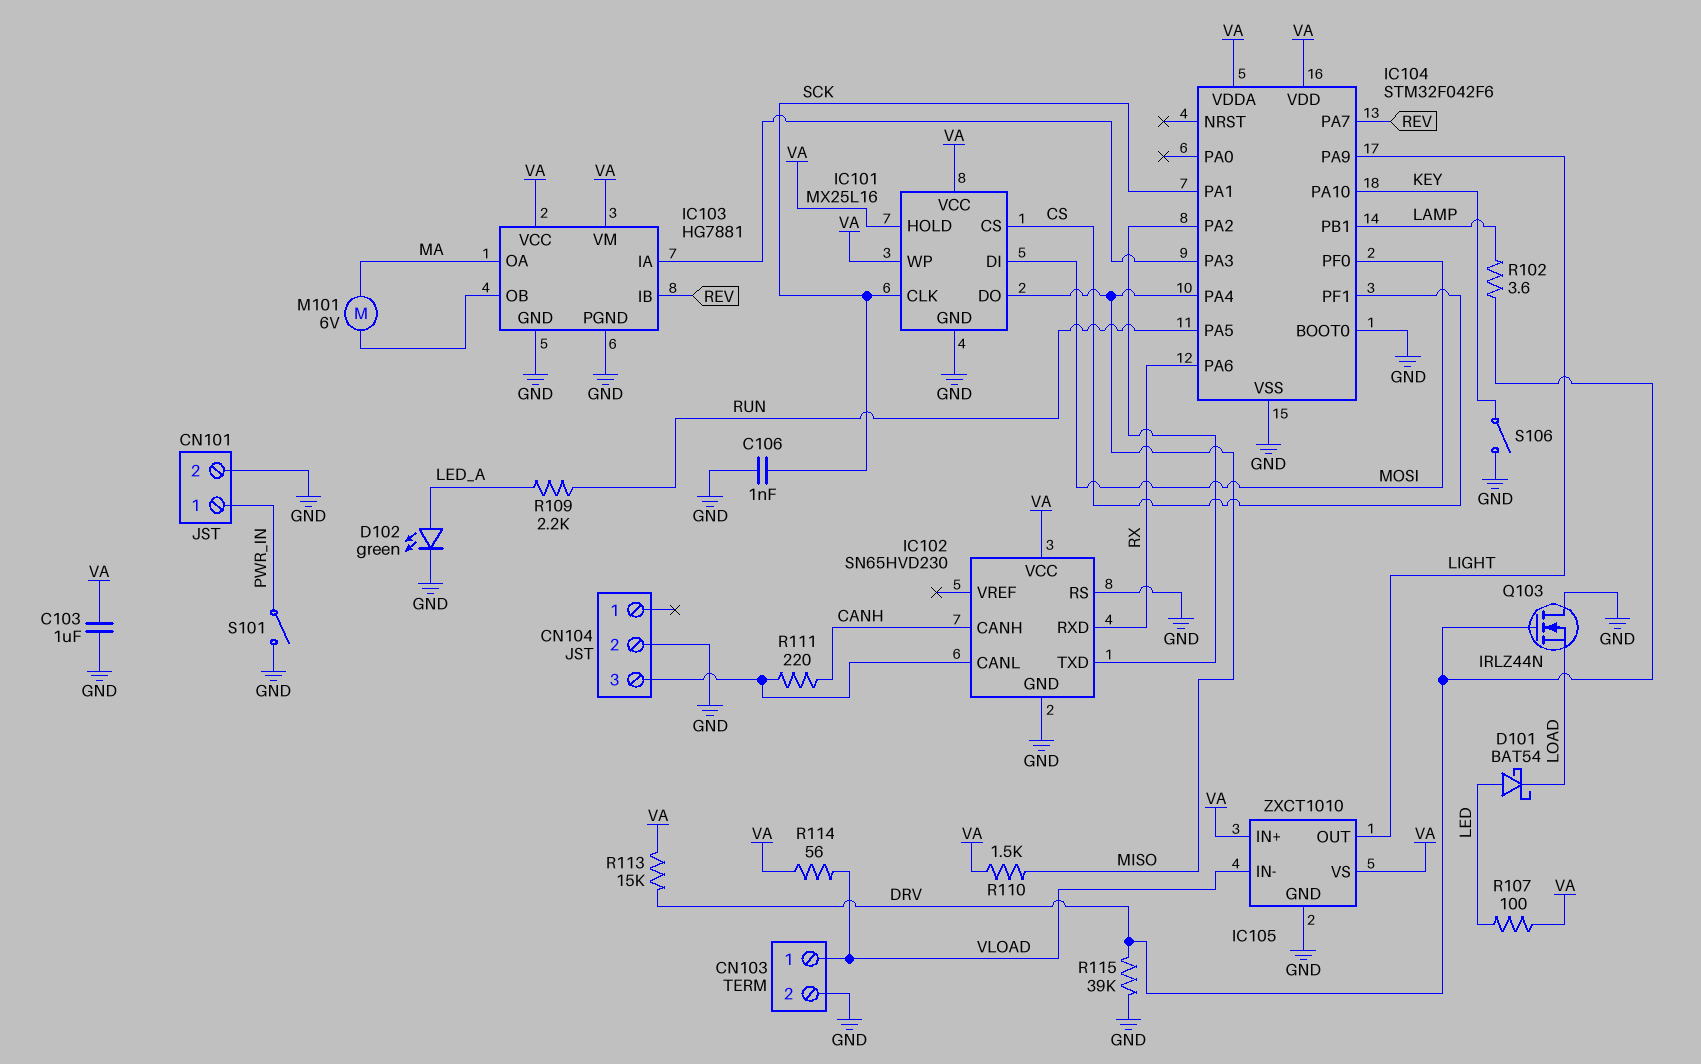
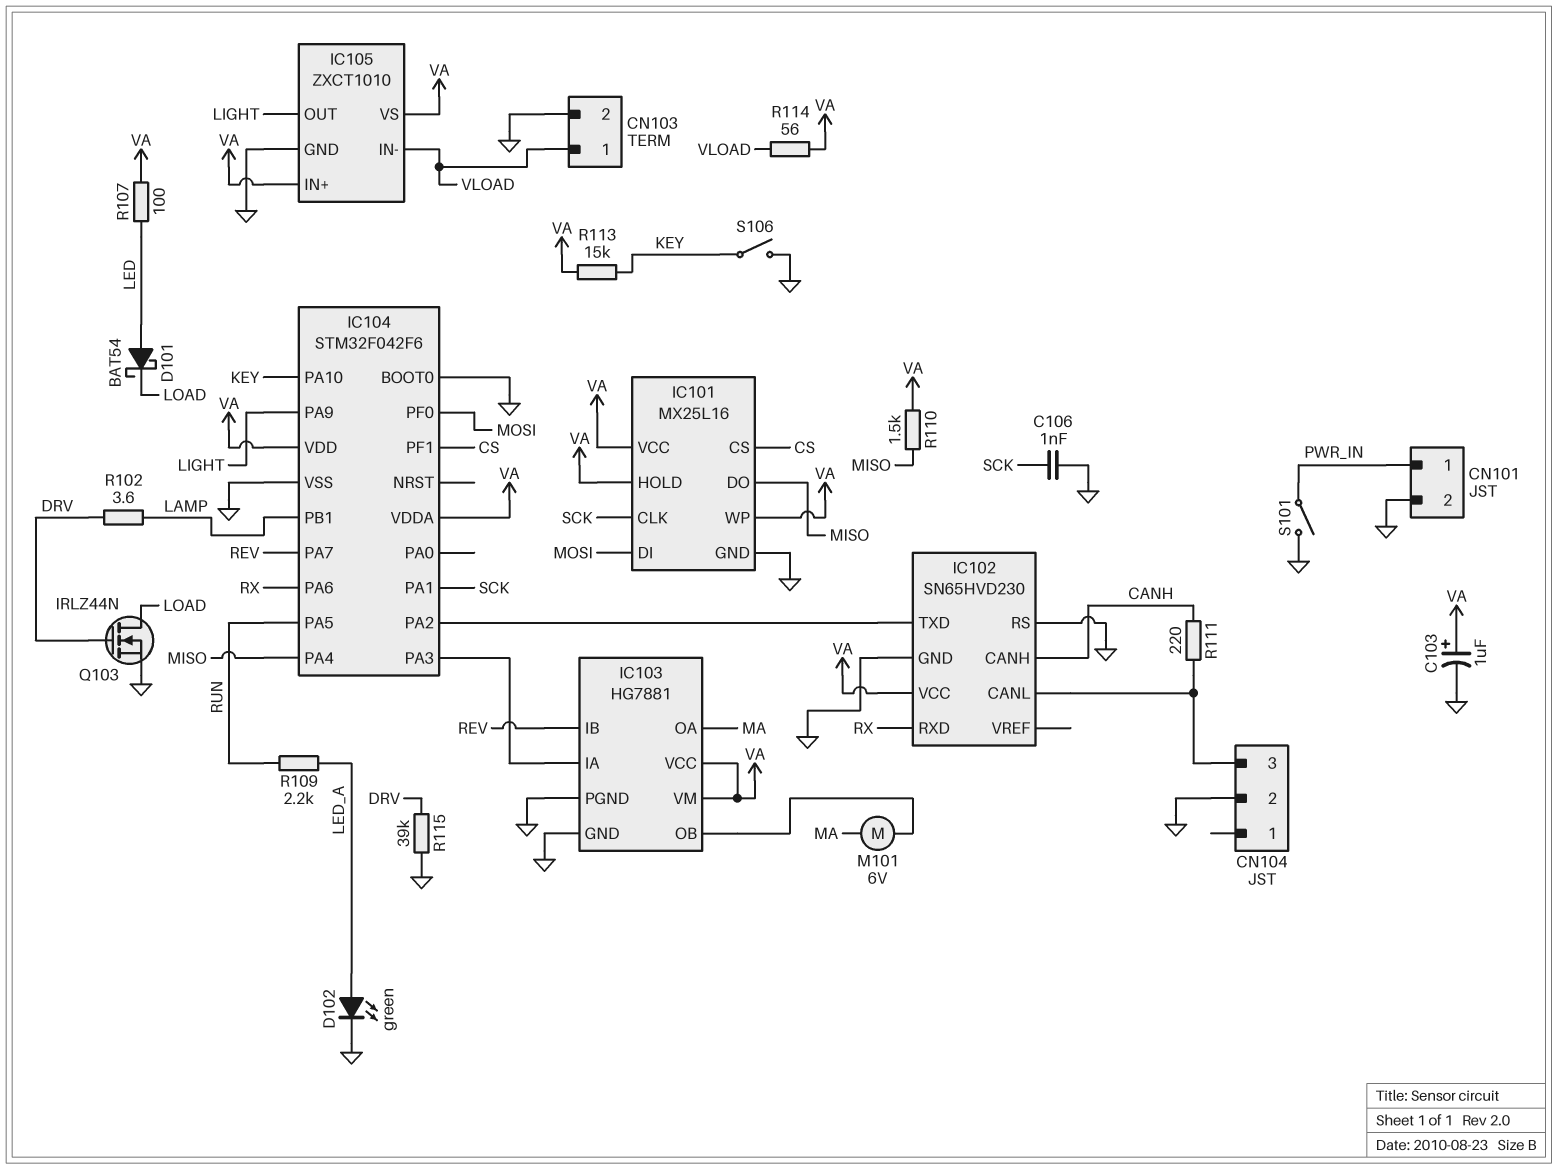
C103: 1uF (GND, VA) -> 1uF (plus VA, minus GND)
Q103: NMOS IRLZ44N (G DRV, D GND, S LOAD) -> NMOS IRLZ44N (G DRV, D LOAD, S GND)
R113: 15k (DRV, VA) -> 15k (KEY, VA)

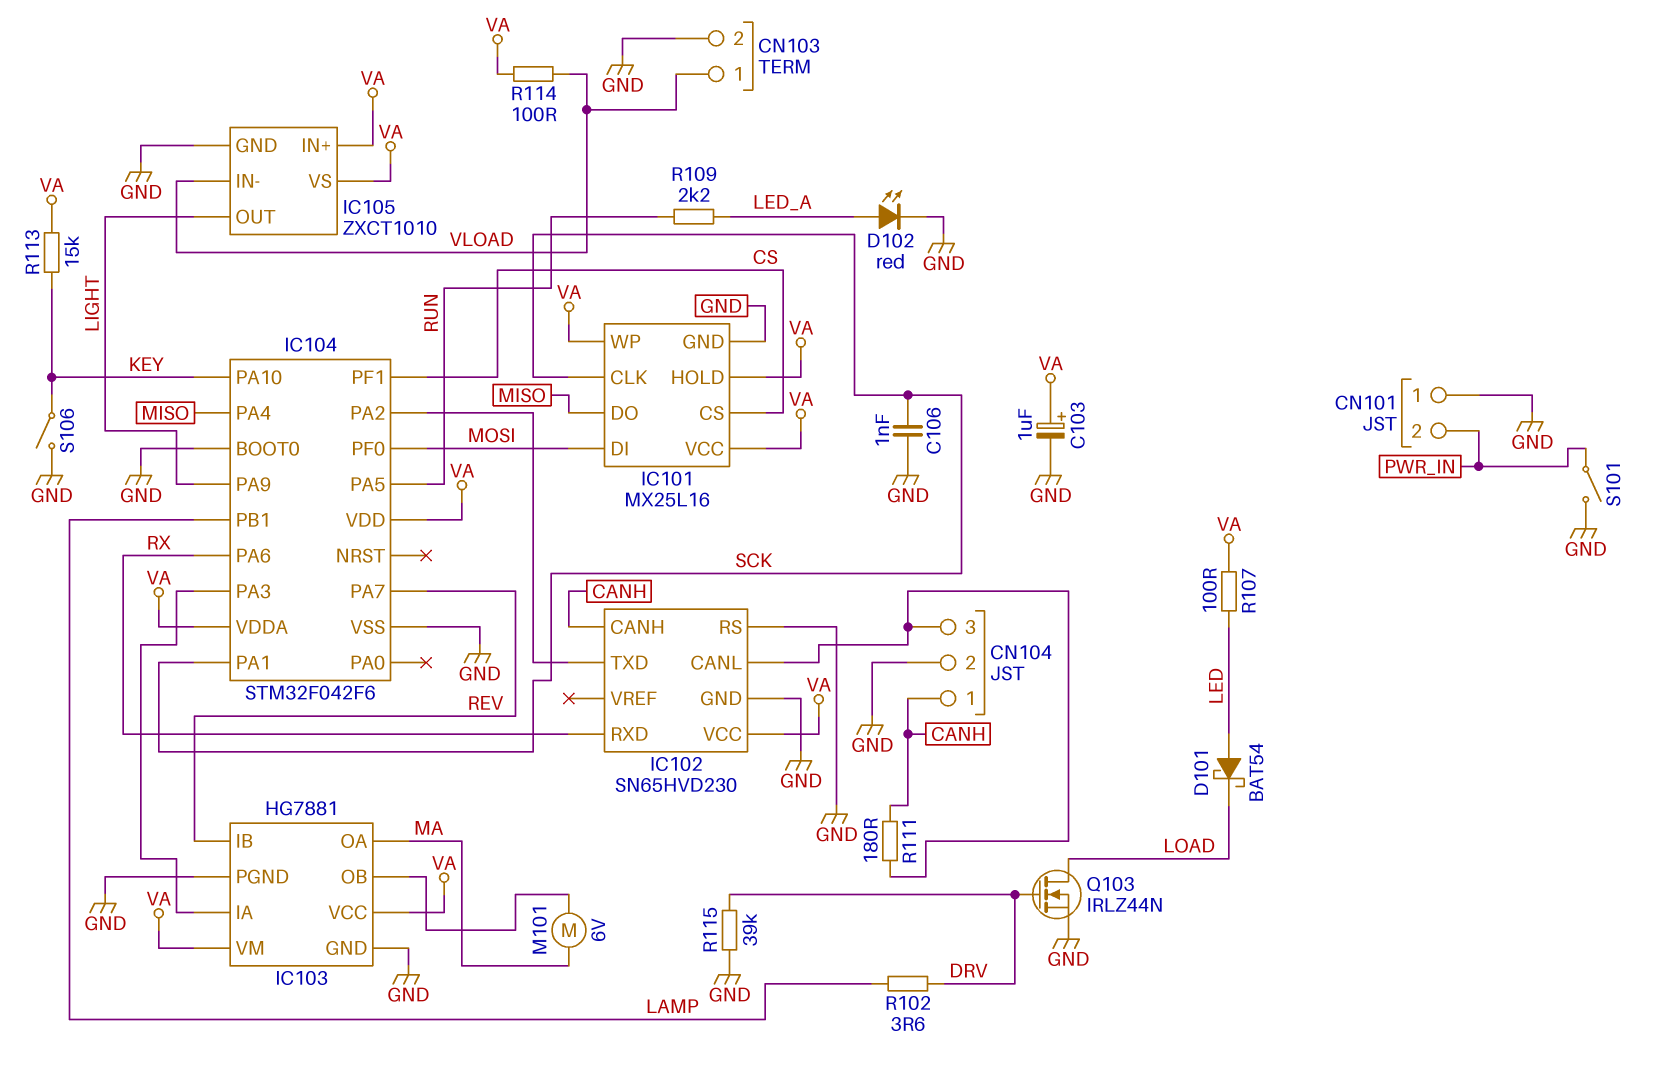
CN101 pin 1: PWR_IN -> GND
CN101 pin 2: GND -> PWR_IN
CN104 pin 1: none -> CANH
D102: LED green (A LED_A, K GND) -> LED red (A LED_A, K GND)
R110: 1.5k (MISO, VA) -> none
R111: 220 (CANH, CN104/3) -> 180 (CANH, CN104/3)
R114: 56 (VA, VLOAD) -> 100 (VA, VLOAD)

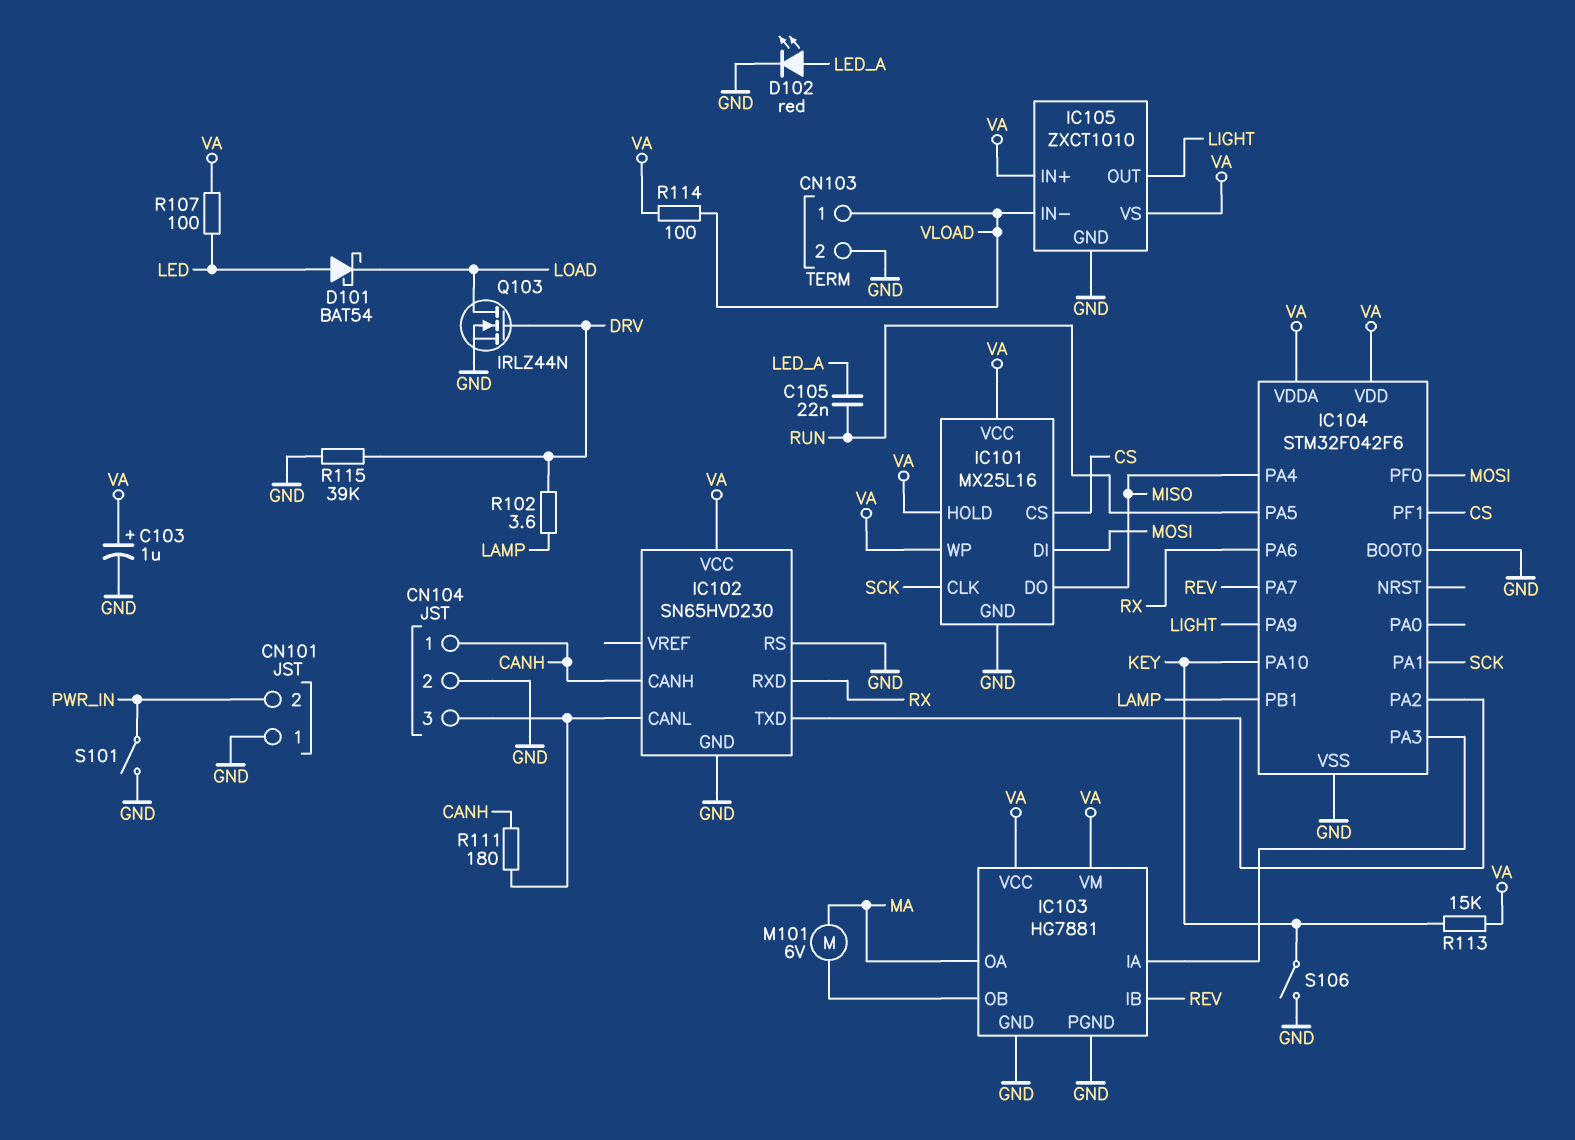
C105: none -> 22nF (LED_A, RUN)
C106: 1nF (GND, SCK) -> none
R109: 2.2k (LED_A, RUN) -> none

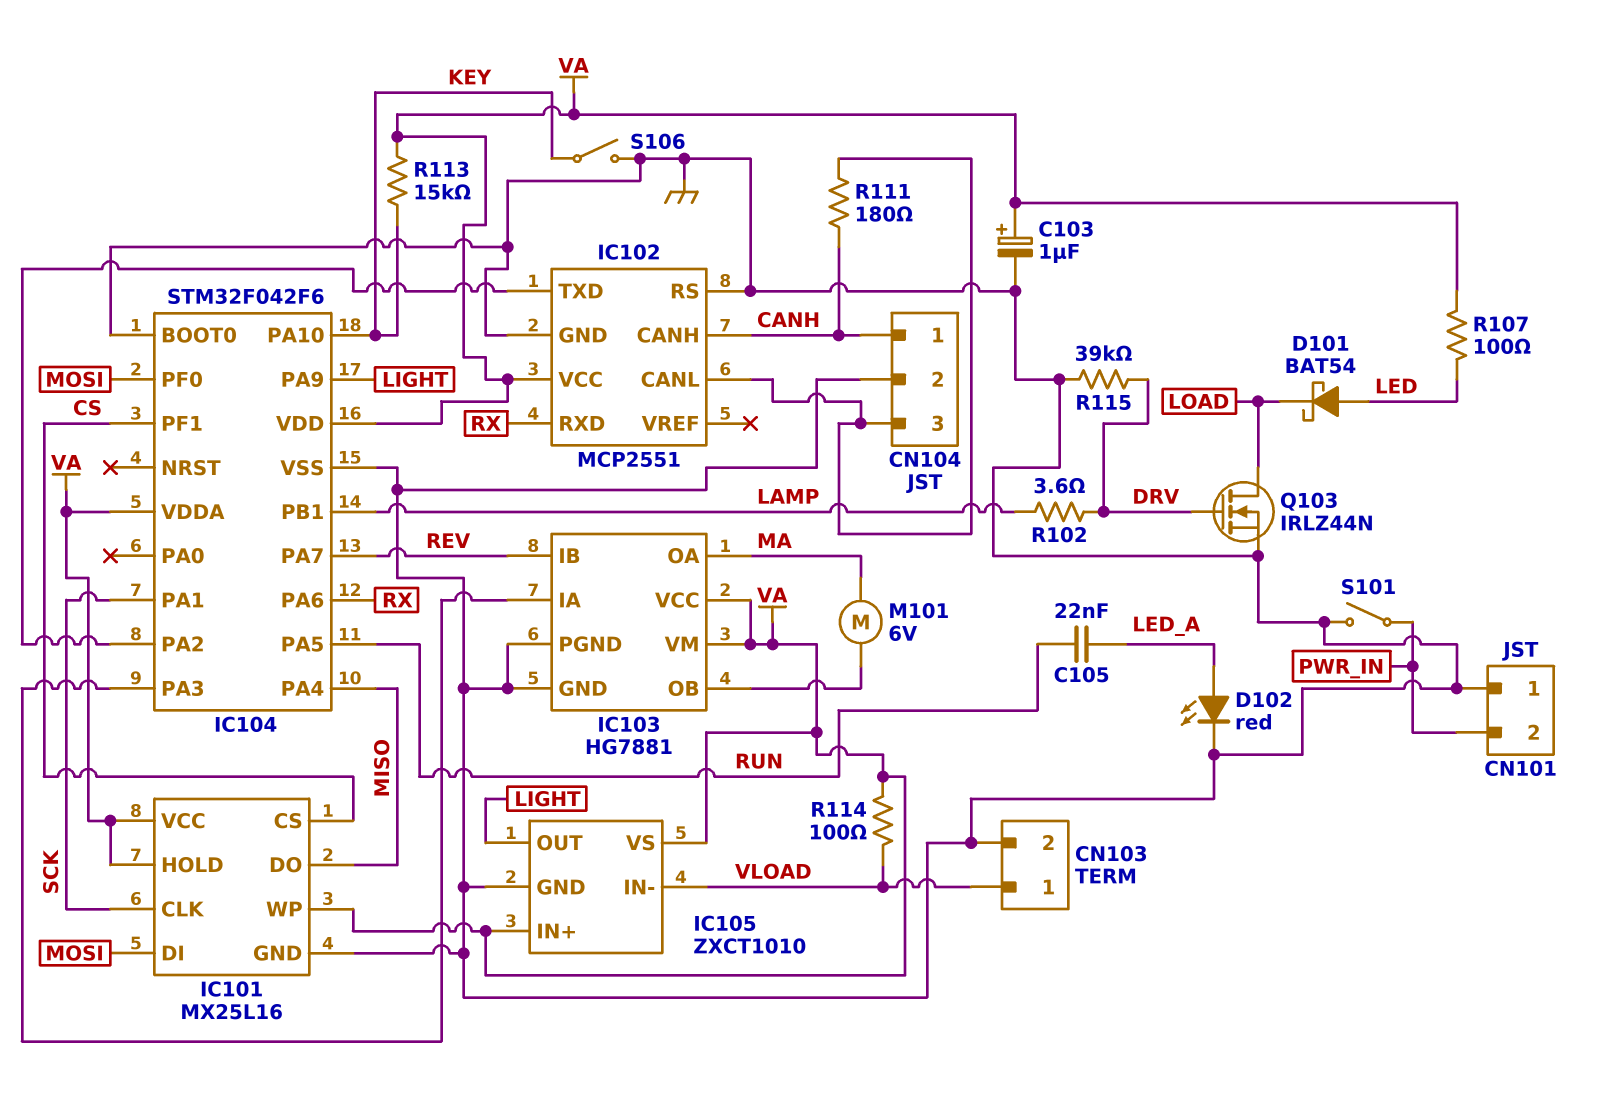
IC102: SN65HVD230 -> MCP2551

